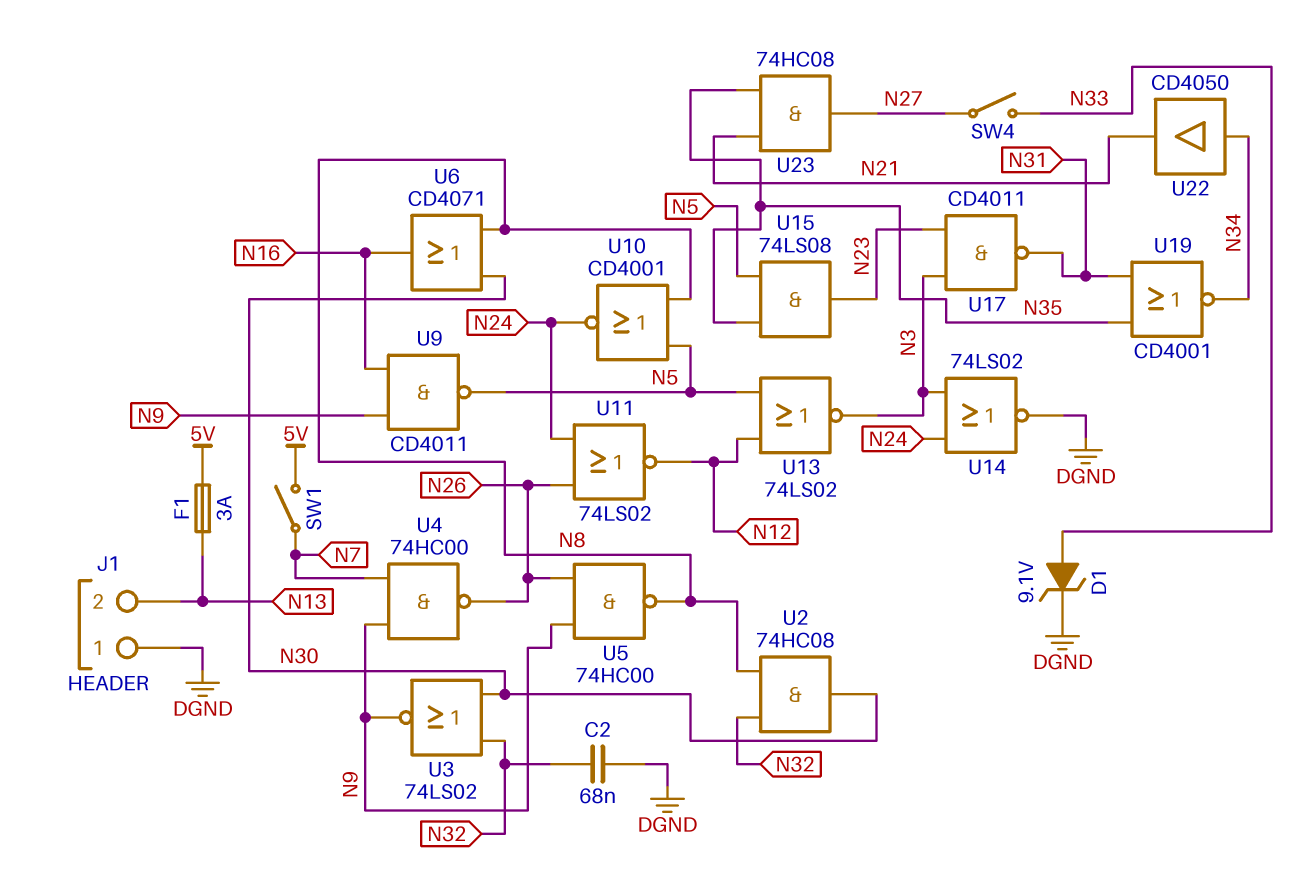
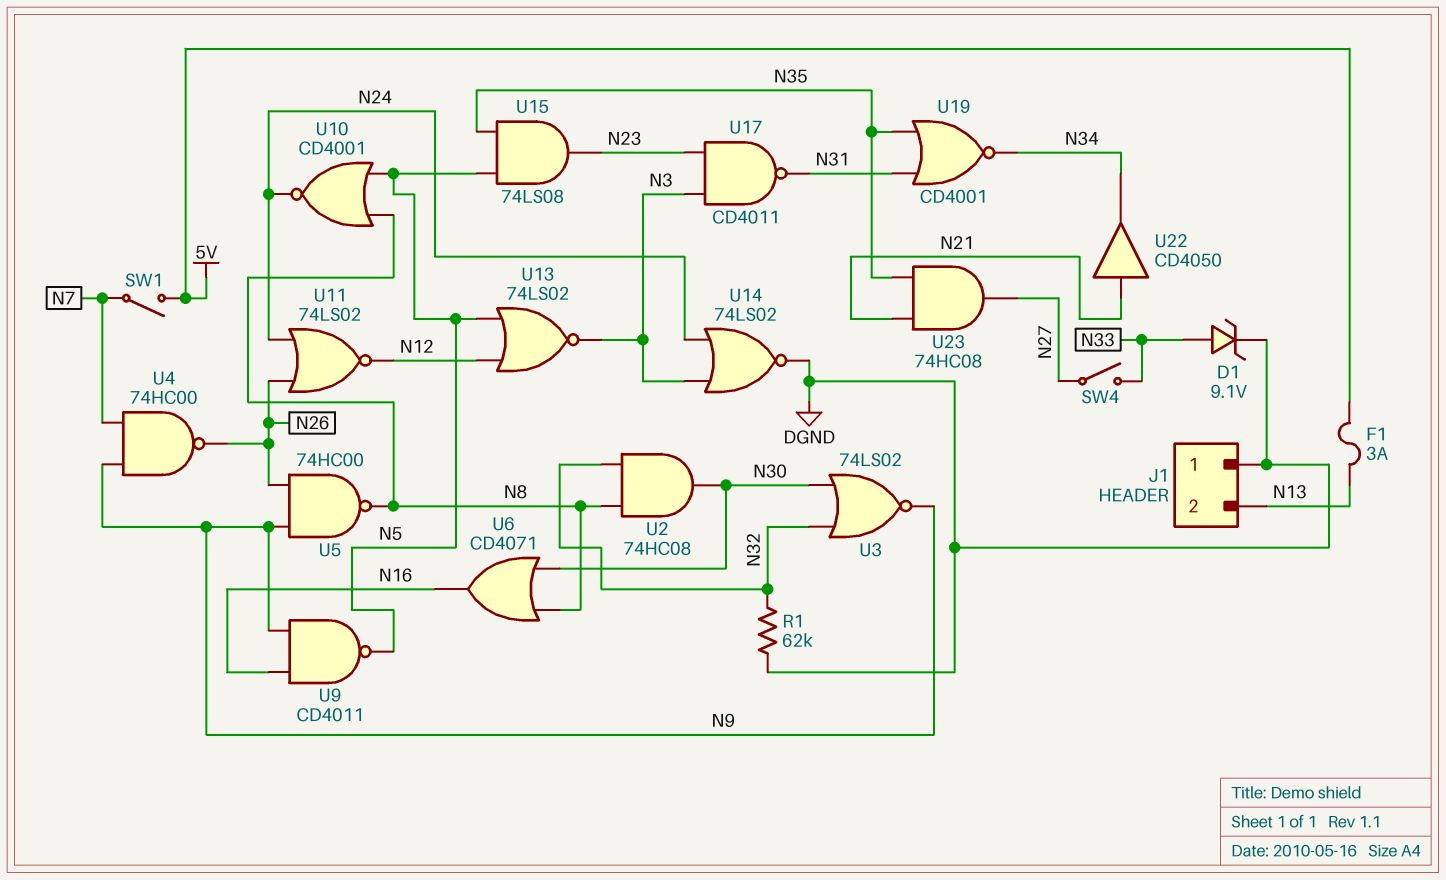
C2: 68nF (DGND, N32) -> none
R1: none -> 62k (DGND, N32)
U22: buffer CD4050 (in N34, out N21) -> buffer CD4050 (in N21, out N34)

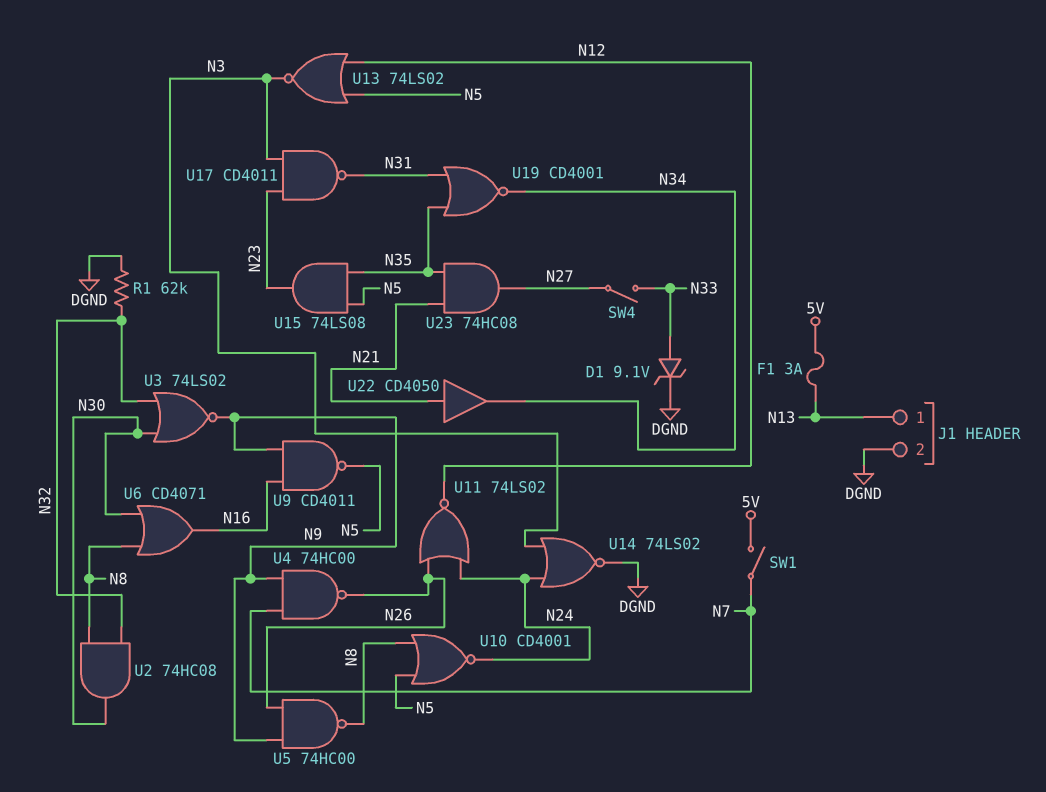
J1 pin 1: DGND -> N13
J1 pin 2: N13 -> DGND

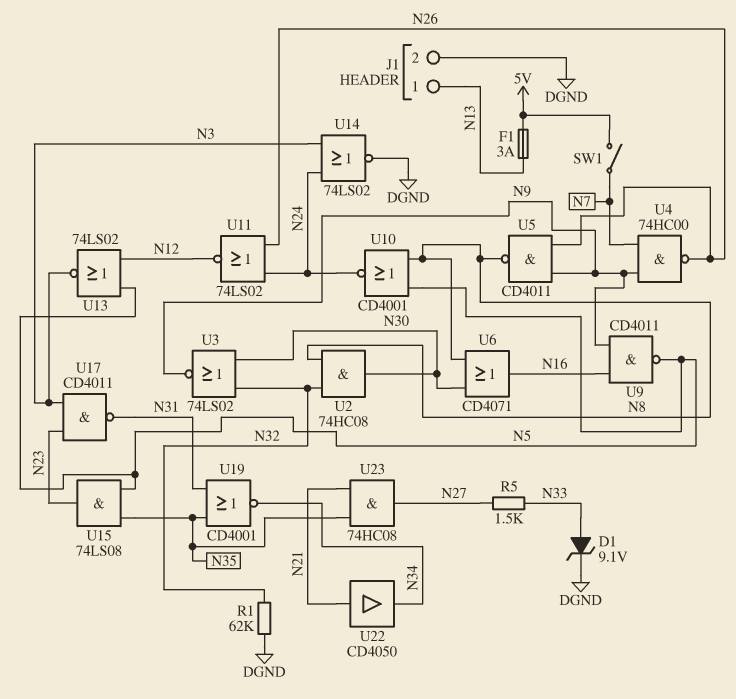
R5: none -> 1.5k (N27, N33)
SW4: switch (N27, N33) -> none
U5: NAND 74HC00 (in N9, in N26, out N8) -> NAND CD4011 (in N9, in N26, out N8)

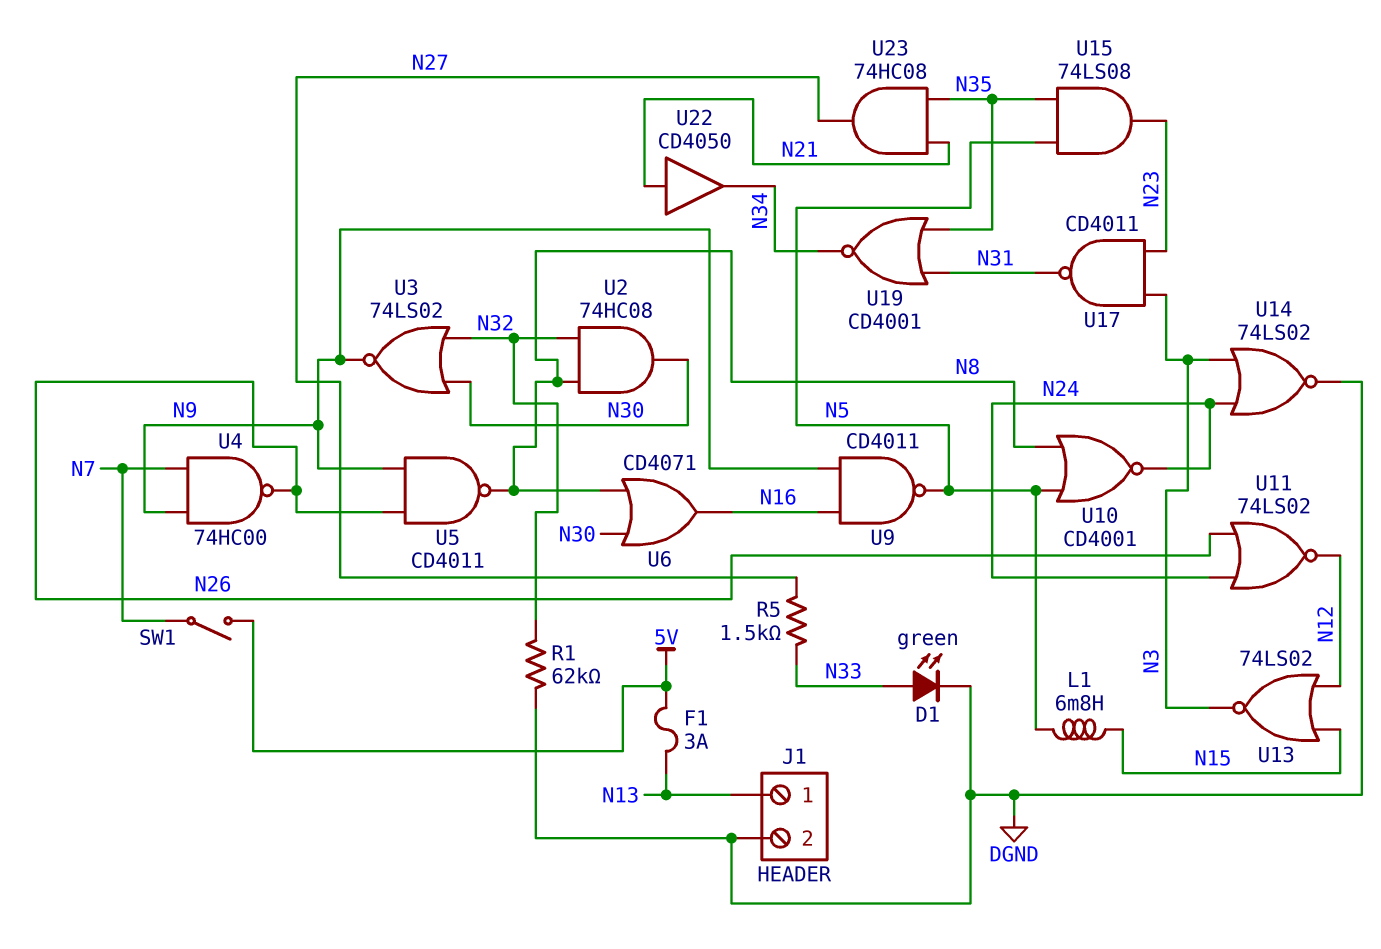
D1: zener 9.1V (A N33, K DGND) -> LED green (A N33, K DGND)
L1: none -> 6.8mH (N5, N15)
U13: NOR 74LS02 (in N5, in N12, out N3) -> NOR 74LS02 (in N12, in N15, out N3)

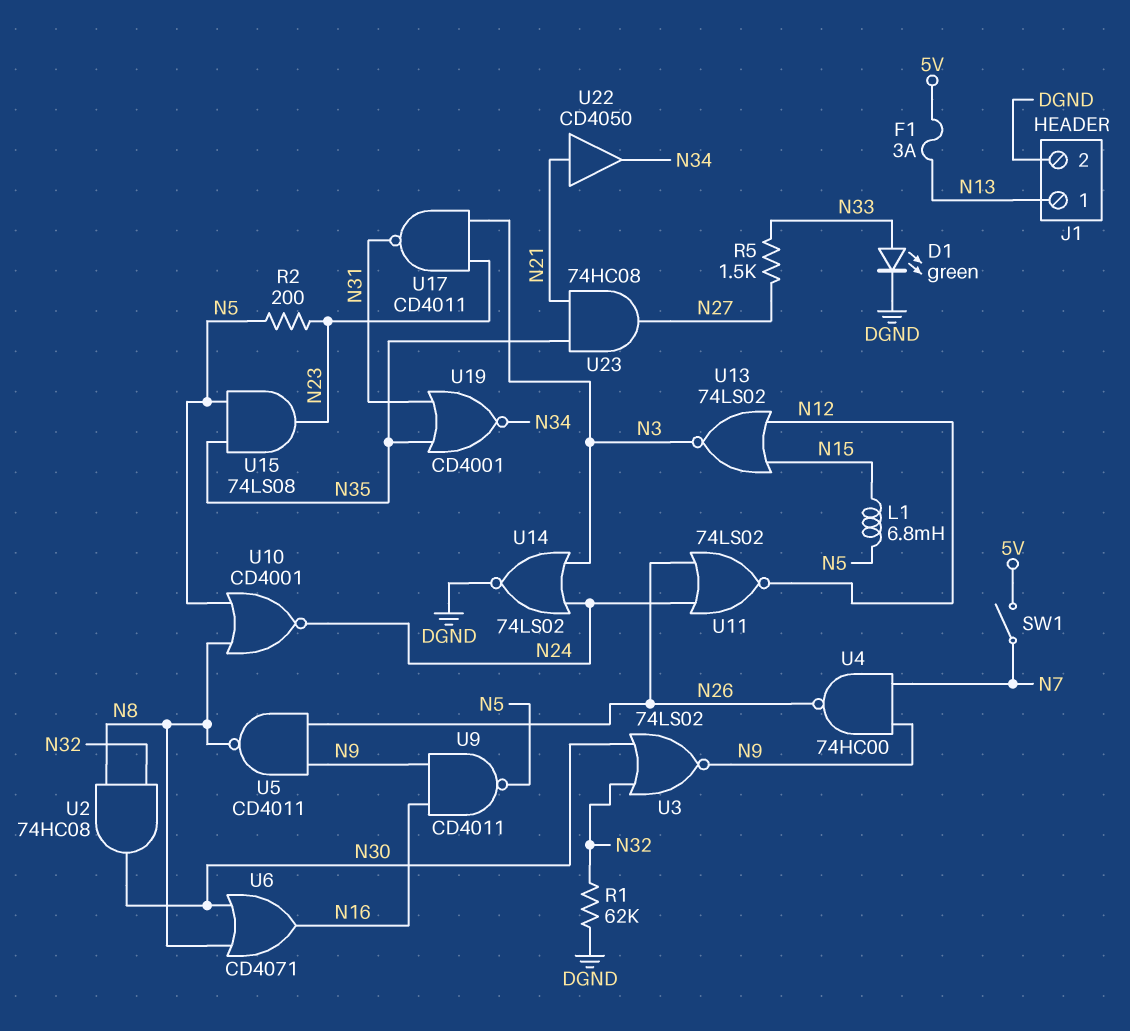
R2: none -> 200 (N5, N23)

